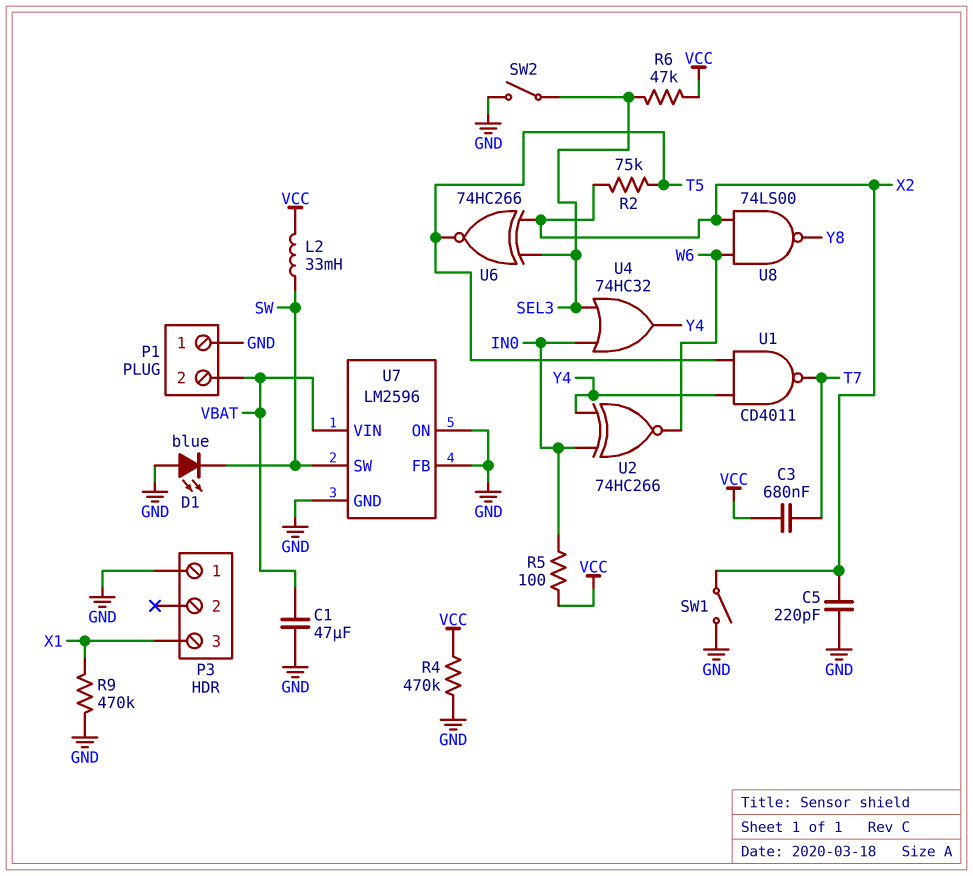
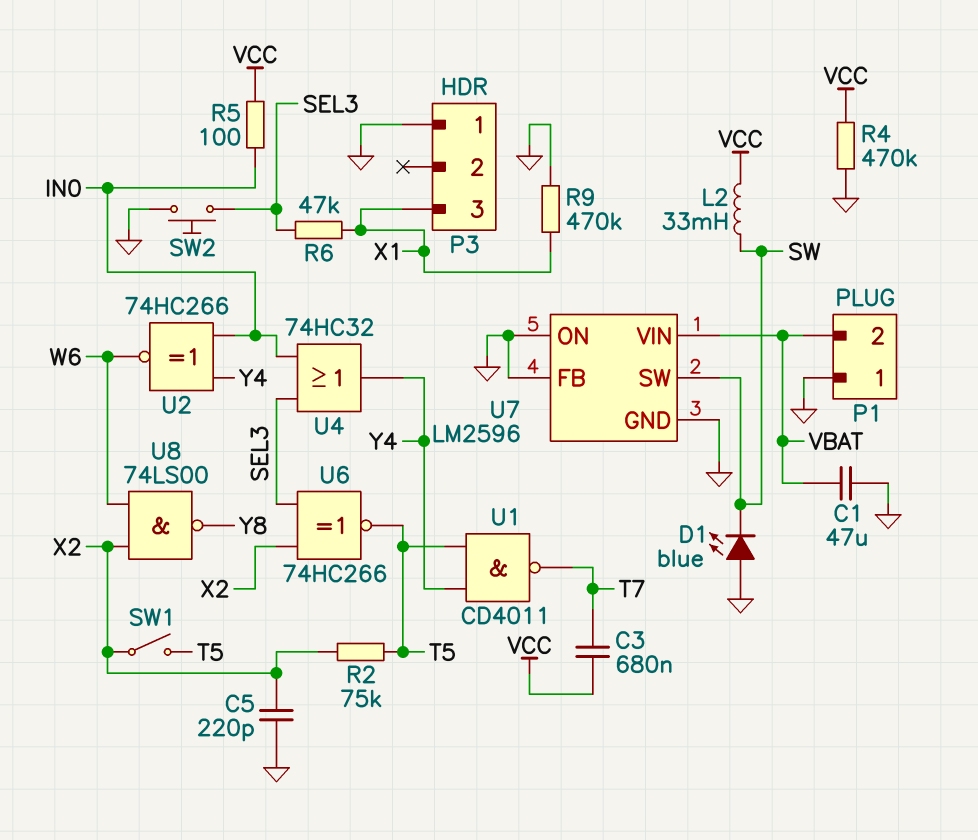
R6: 47k (SEL3, VCC) -> 47k (SEL3, X1)
SW1: switch (GND, X2) -> switch (T5, X2)
SW2: switch (GND, SEL3) -> button (GND, SEL3)

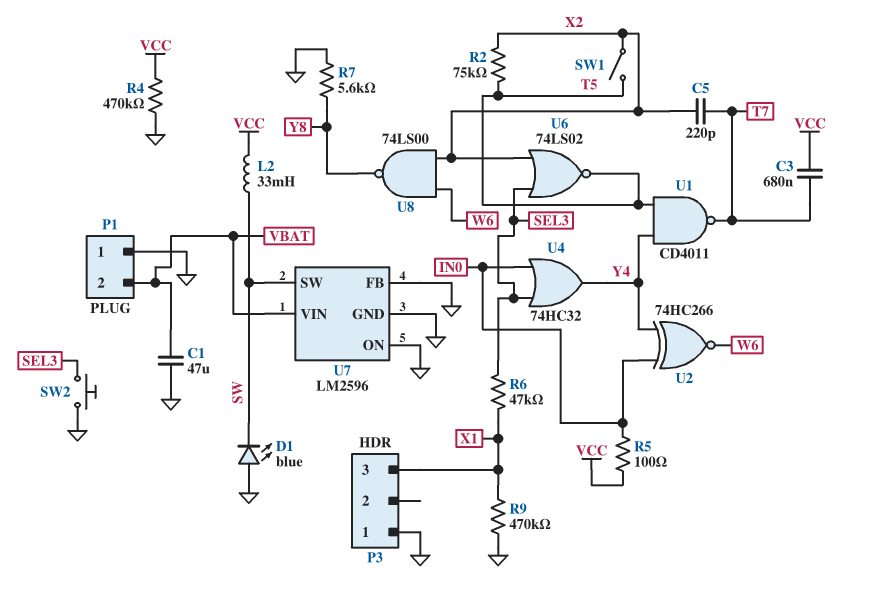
C5: 220pF (GND, X2) -> 220pF (T7, X2)
R7: none -> 5.6k (GND, Y8)
U6: XNOR 74HC266 (in SEL3, in X2, out T5) -> NOR 74LS02 (in SEL3, in X2, out T5)

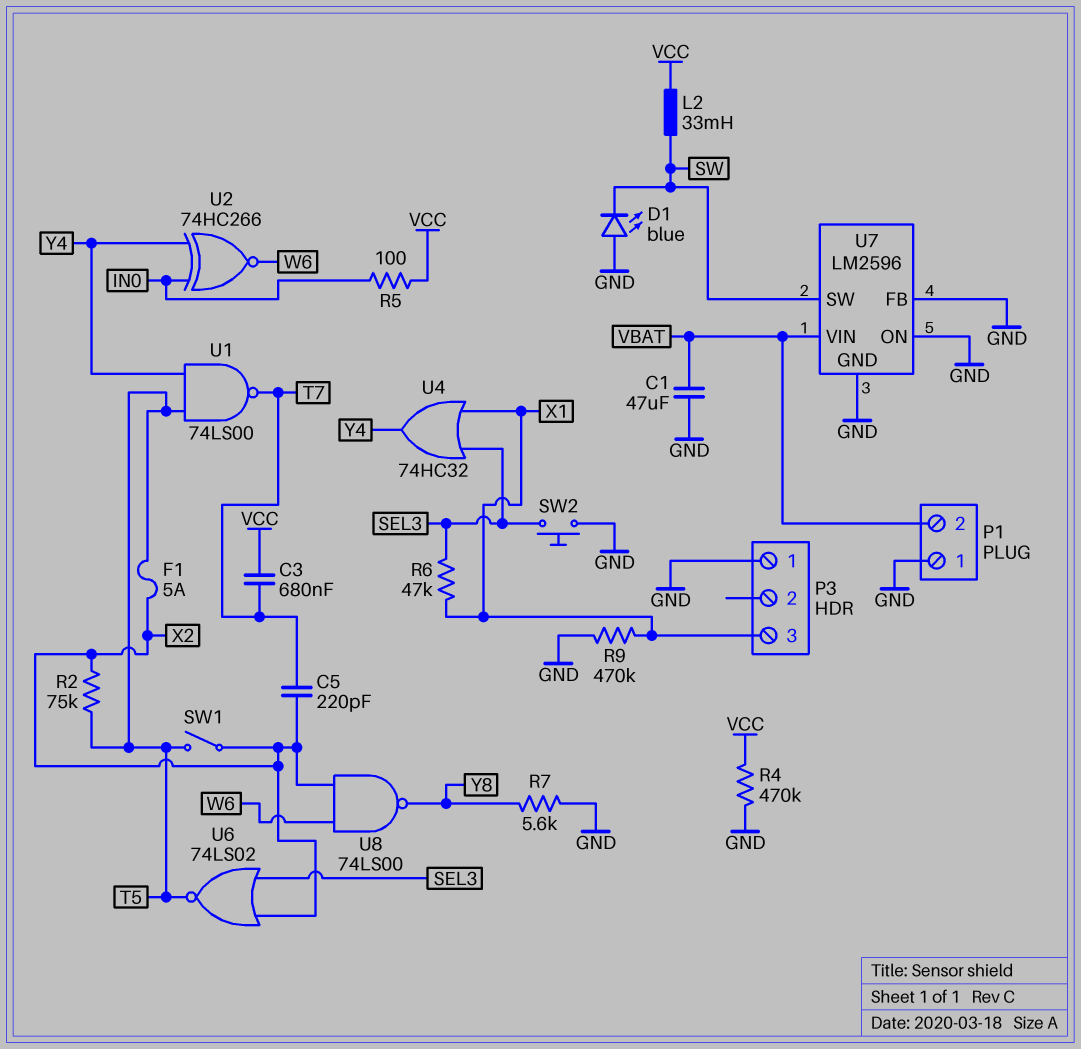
F1: none -> 5A (T5, X2)
U1: NAND CD4011 (in T5, in Y4, out T7) -> NAND 74LS00 (in T5, in Y4, out T7)
U4: OR 74HC32 (in IN0, in SEL3, out Y4) -> OR 74HC32 (in SEL3, in X1, out Y4)

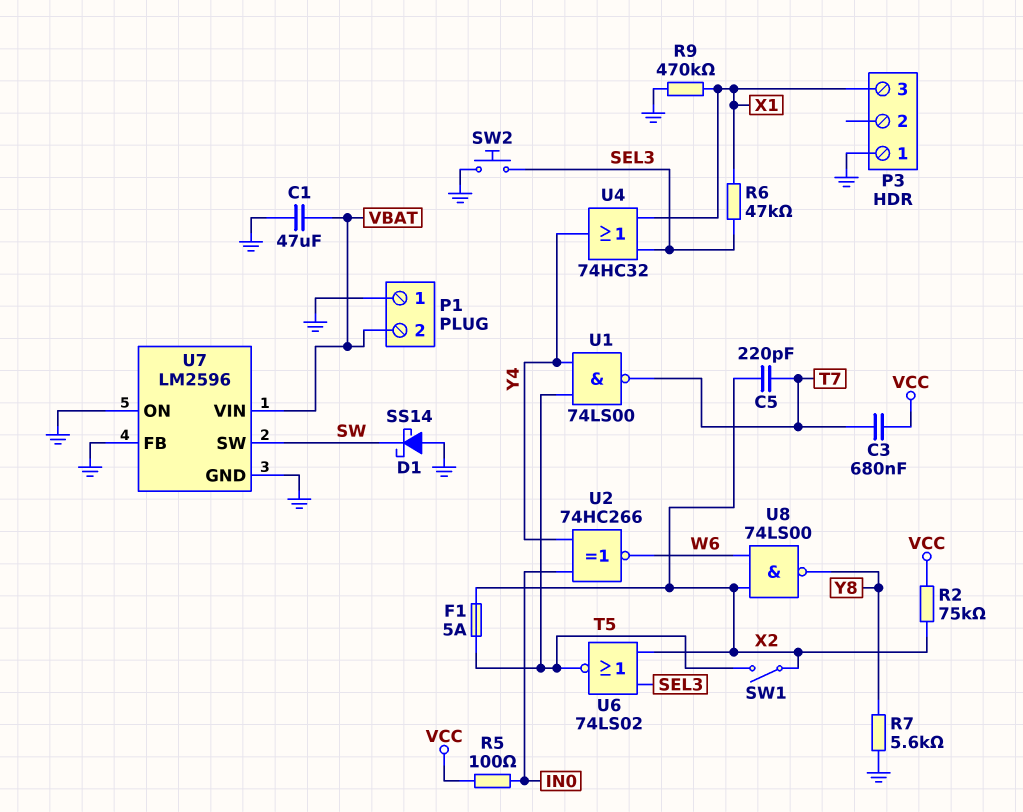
D1: LED blue (A GND, K SW) -> schottky SS14 (A GND, K SW)
L2: 33mH (SW, VCC) -> none
R2: 75k (T5, X2) -> 75k (VCC, X2)
R4: 470k (GND, VCC) -> none

